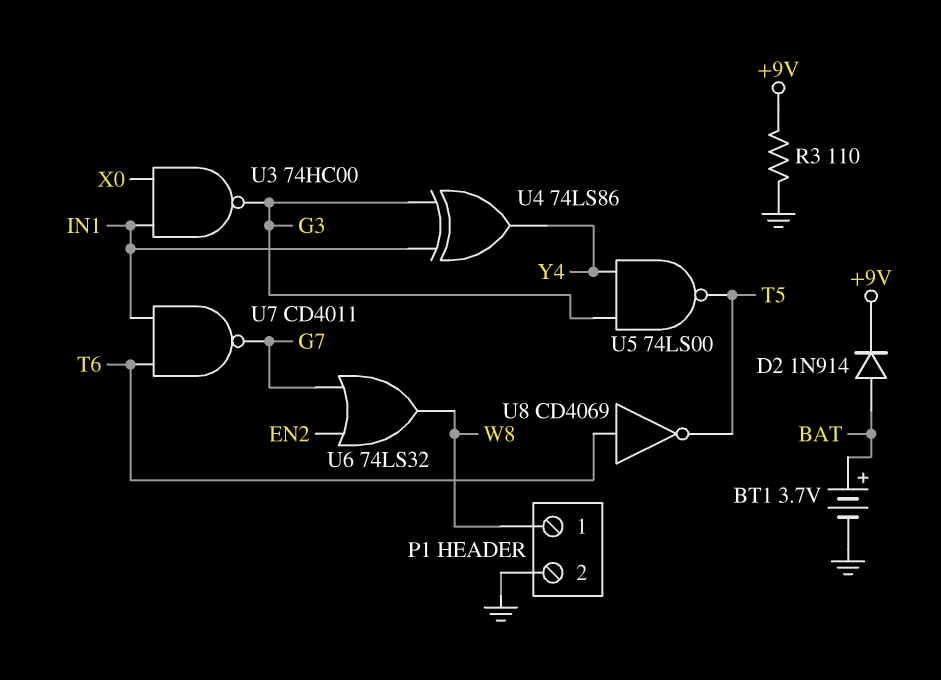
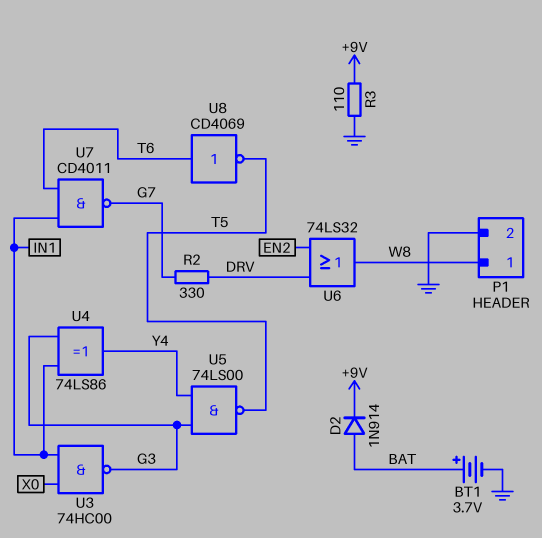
R2: none -> 330 (DRV, G7)
U6: OR 74LS32 (in EN2, in G7, out W8) -> OR 74LS32 (in DRV, in EN2, out W8)

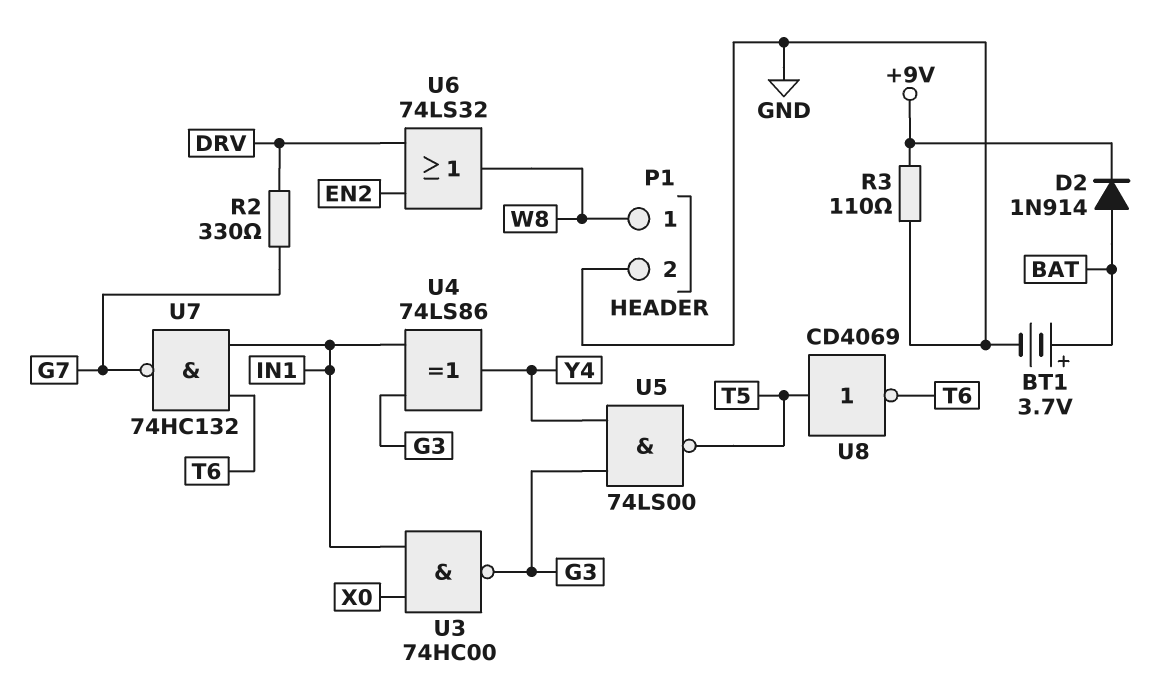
U7: NAND CD4011 (in IN1, in T6, out G7) -> NAND 74HC132 (in IN1, in T6, out G7)
U8: NOT CD4069 (in T6, out T5) -> NOT CD4069 (in T5, out T6)

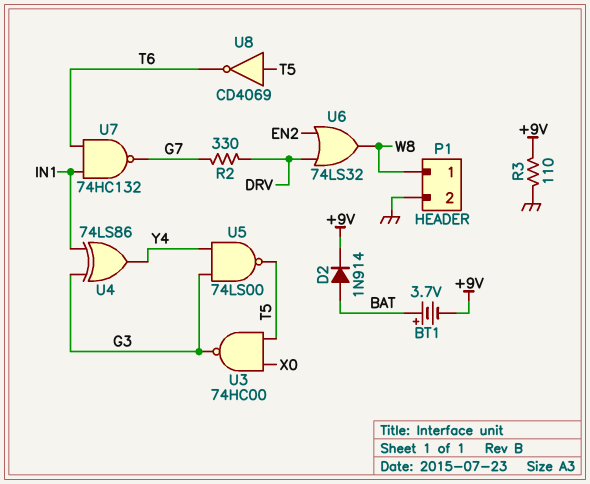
BT1: 3.7V (plus BAT, minus GND) -> 3.7V (plus BAT, minus +9V)
U3: NAND 74HC00 (in IN1, in X0, out G3) -> NAND 74HC00 (in T5, in X0, out G3)

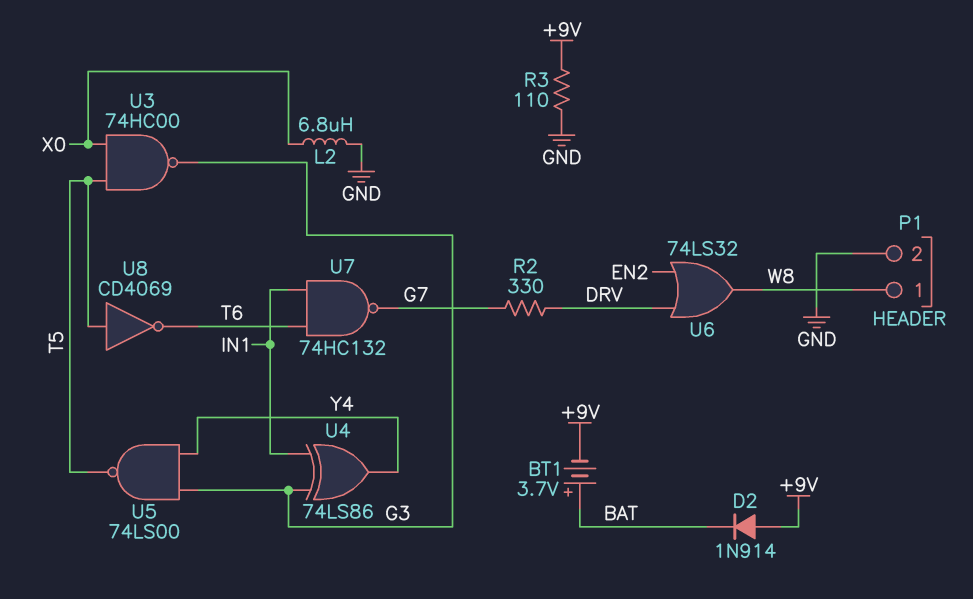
D2: diode 1N914 (A BAT, K +9V) -> diode 1N914 (A +9V, K BAT)
L2: none -> 6.8uH (GND, X0)

